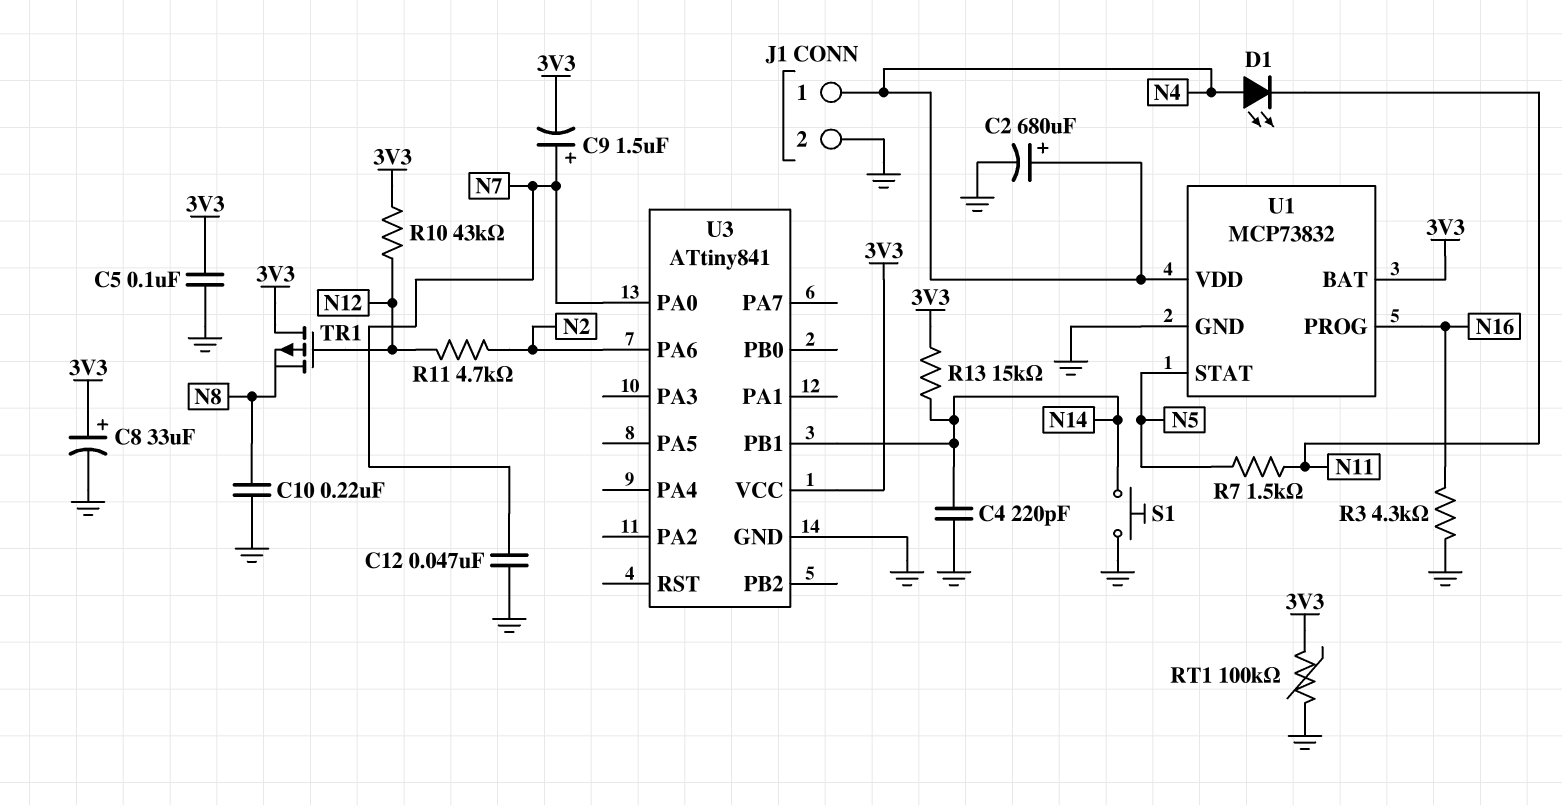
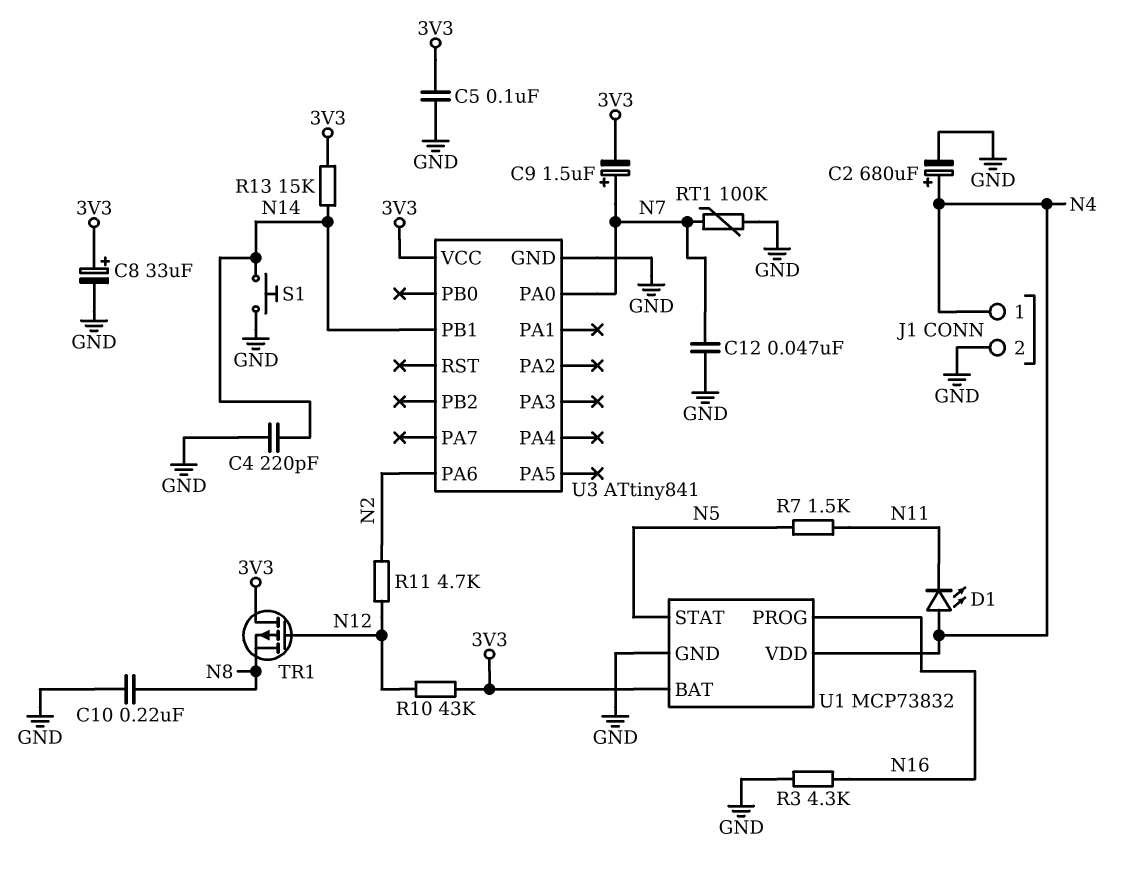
RT1: 100k (3V3, GND) -> 100k (GND, N7)

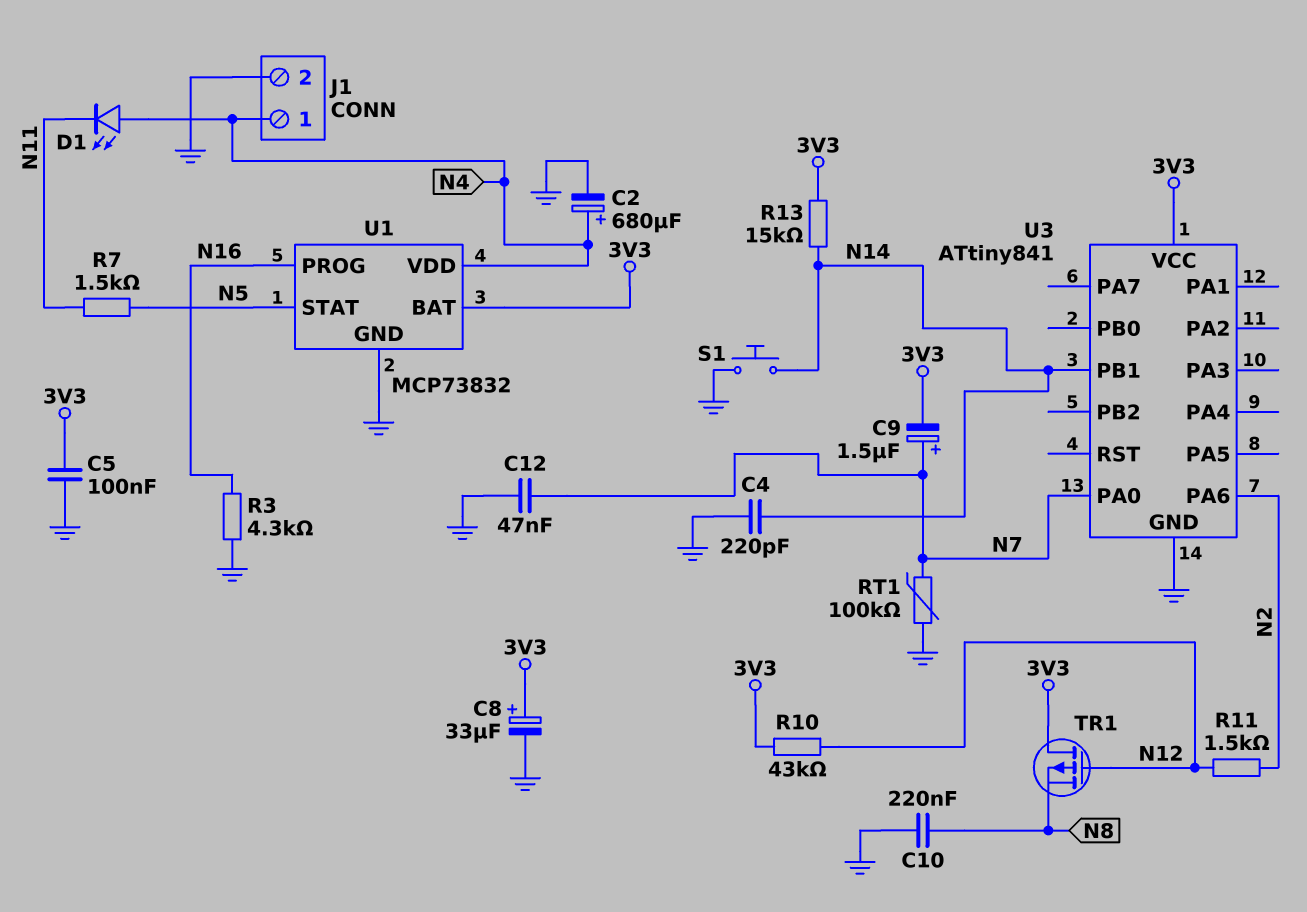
R11: 4.7k (N2, N12) -> 1.5k (N2, N12)

